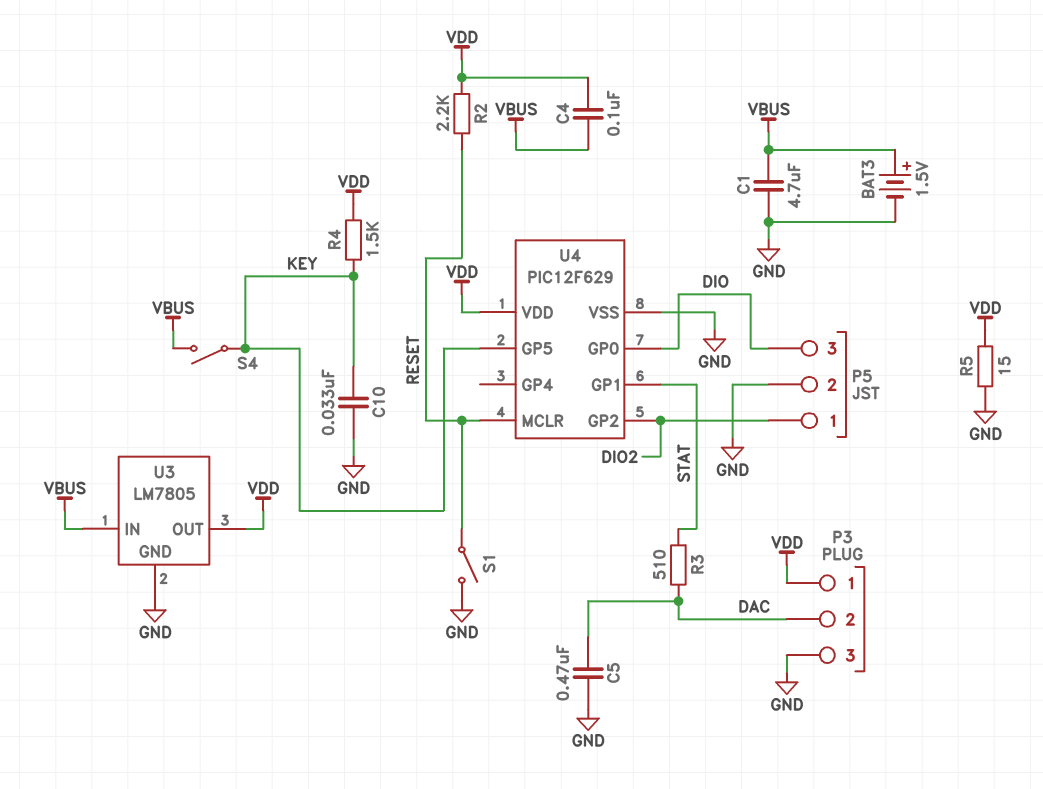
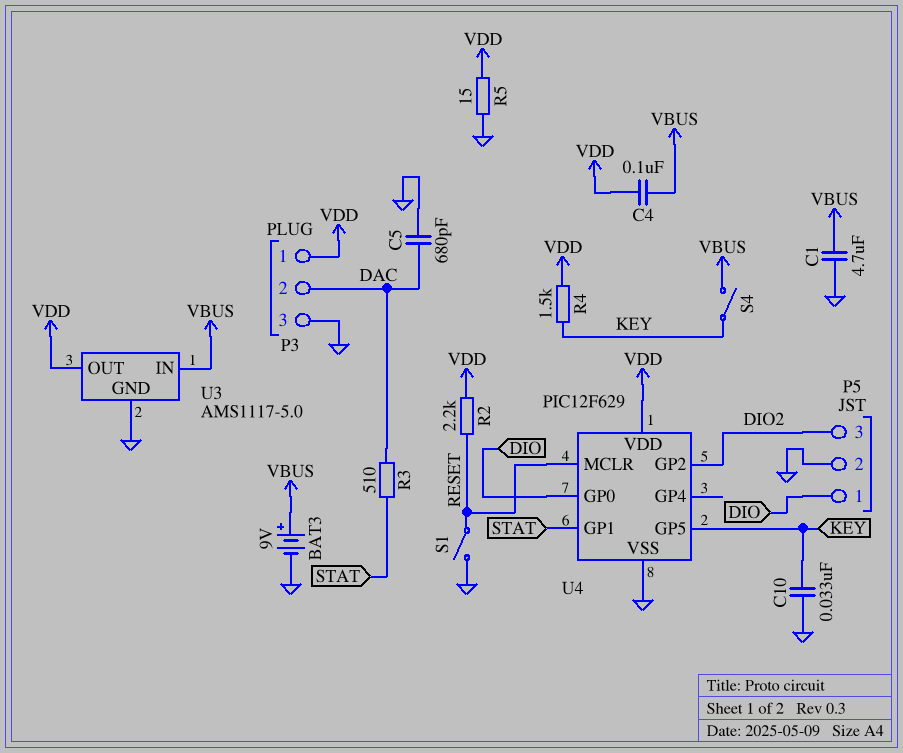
BAT3: 1.5V (plus VBUS, minus GND) -> 9V (plus VBUS, minus GND)
C5: 470nF (DAC, GND) -> 680pF (DAC, GND)
P5 pin 1: DIO2 -> DIO
P5 pin 3: DIO -> DIO2
U3: LM7805 -> AMS1117-5.0

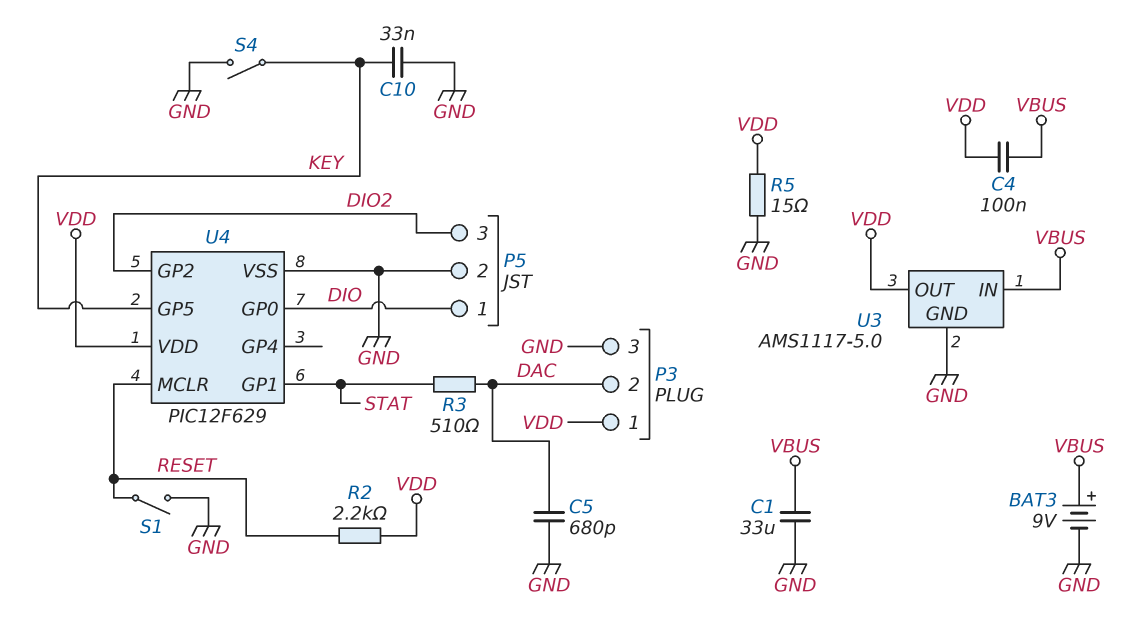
C1: 4.7uF (GND, VBUS) -> 33uF (GND, VBUS)
R4: 1.5k (KEY, VDD) -> none
S4: switch (KEY, VBUS) -> switch (GND, KEY)

